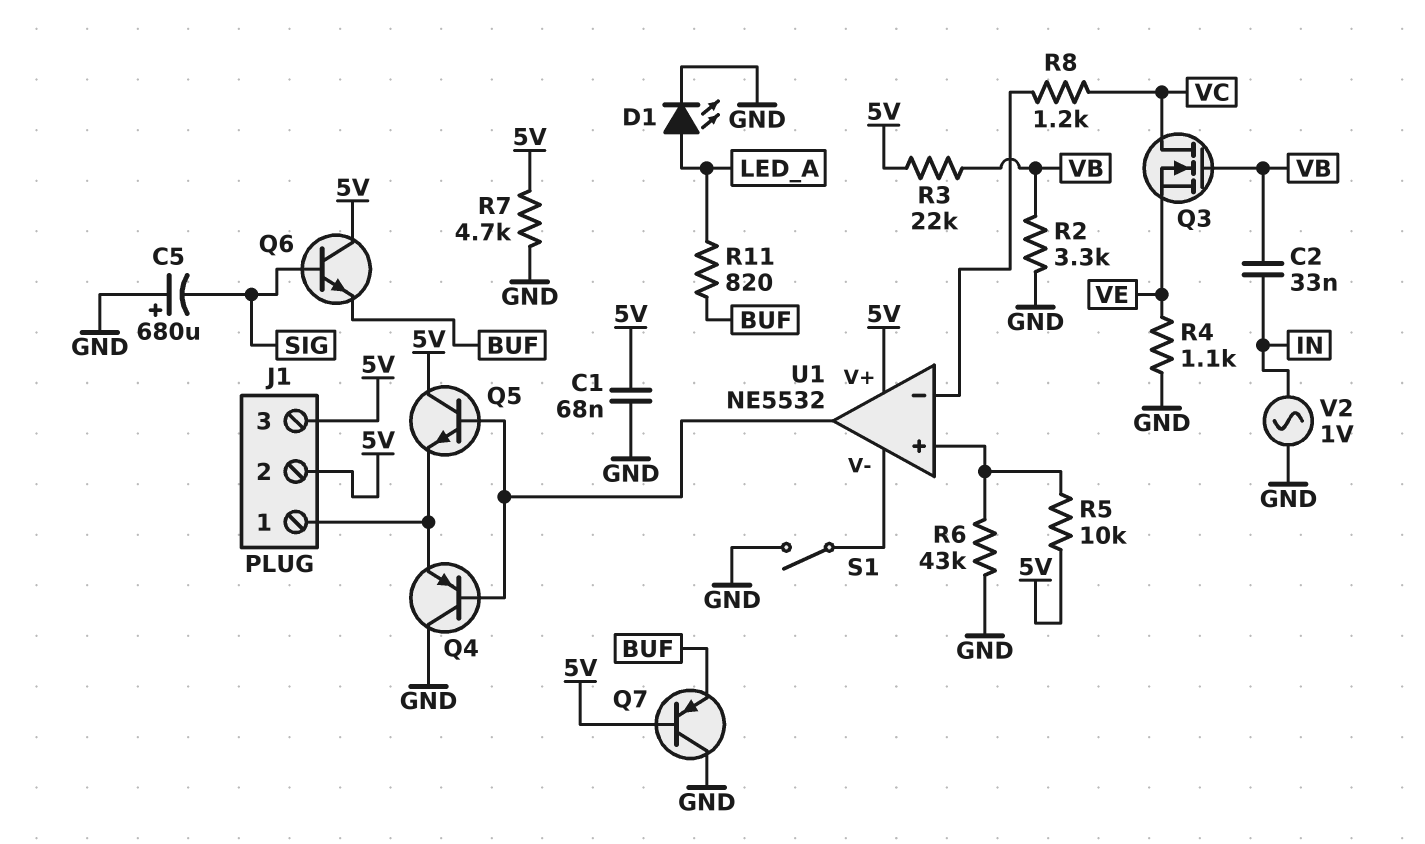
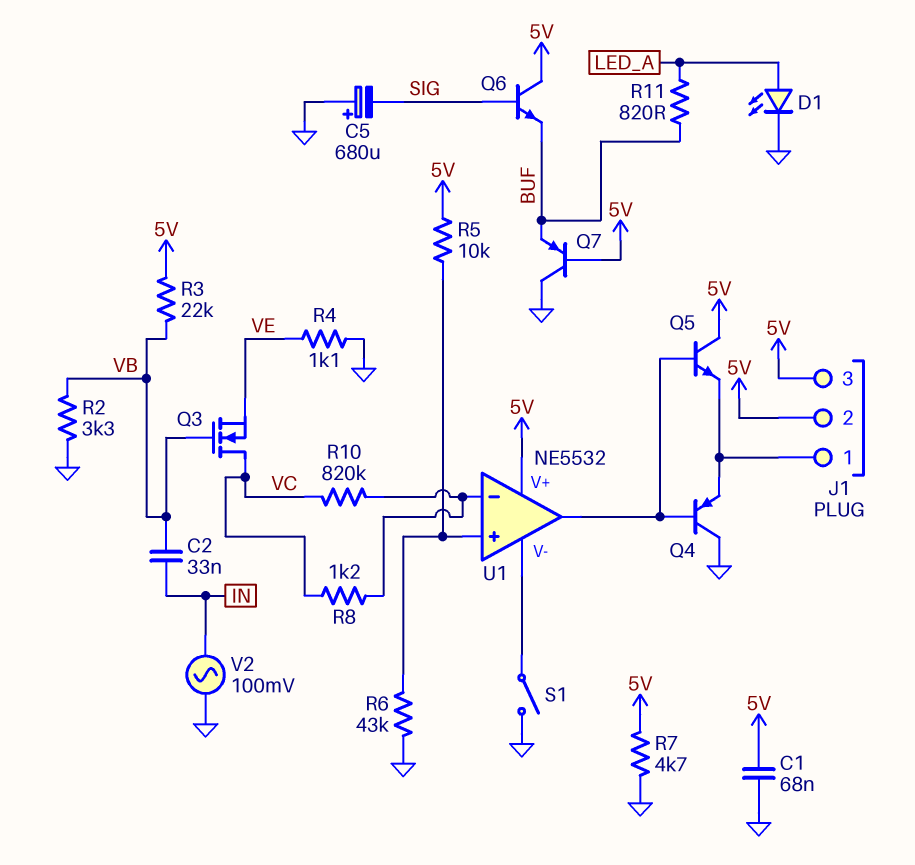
R10: none -> 820k (U1/in-, VC)
V2: AC 1V (GND, IN) -> AC 100mV (GND, IN)

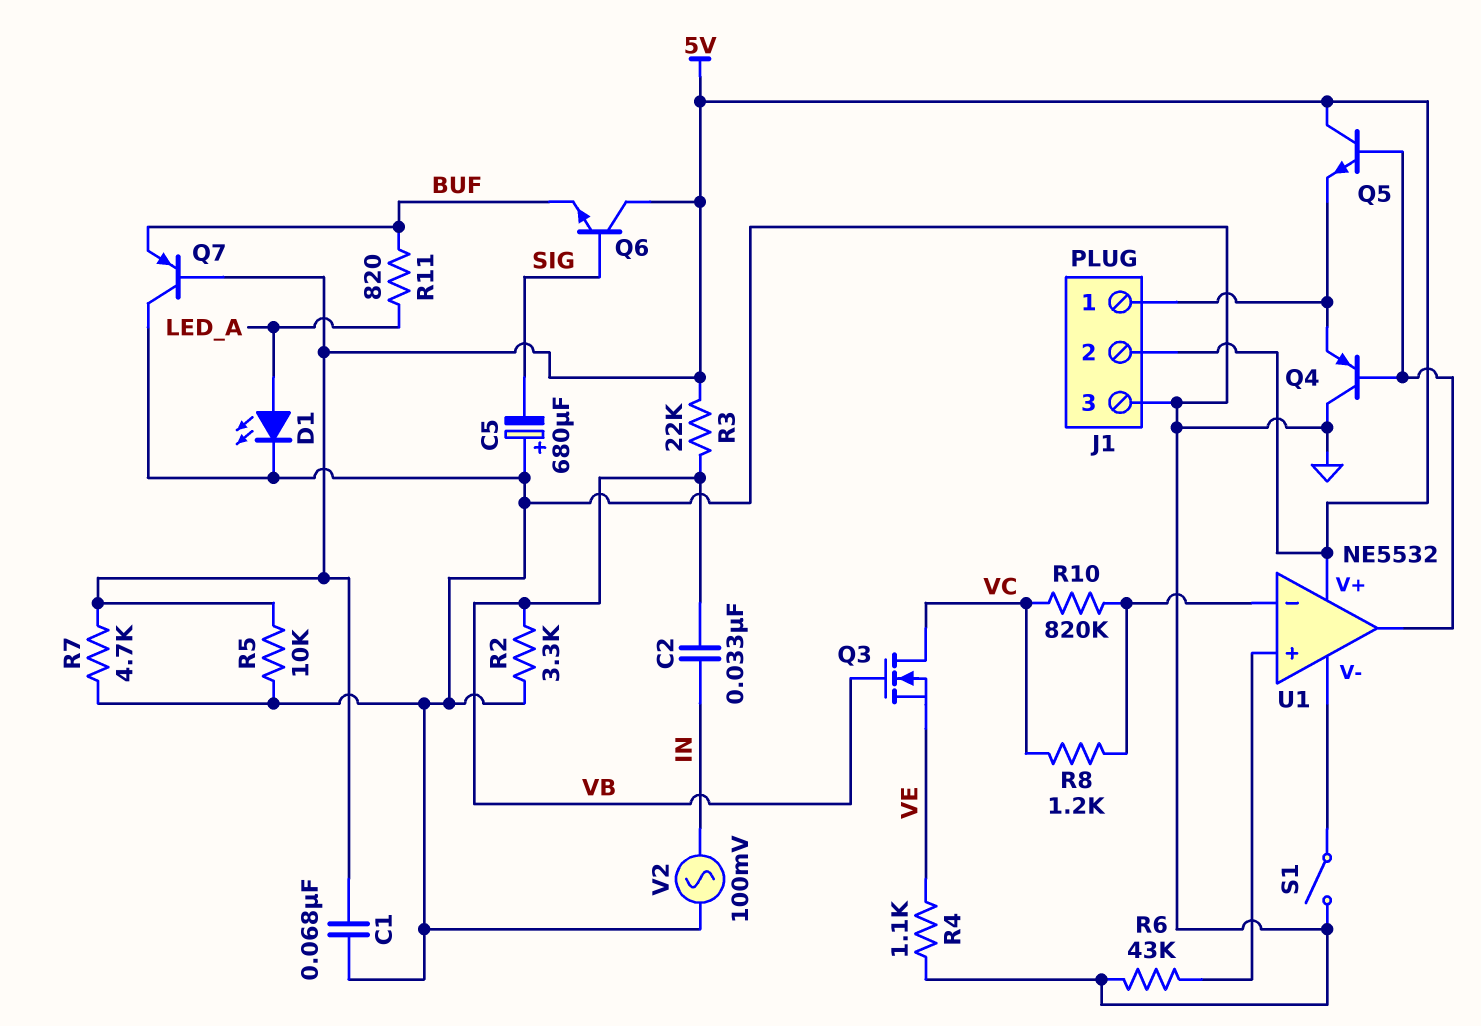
J1 pin 3: 5V -> GND
R5: 10k (5V, U1/in+) -> 10k (5V, GND)

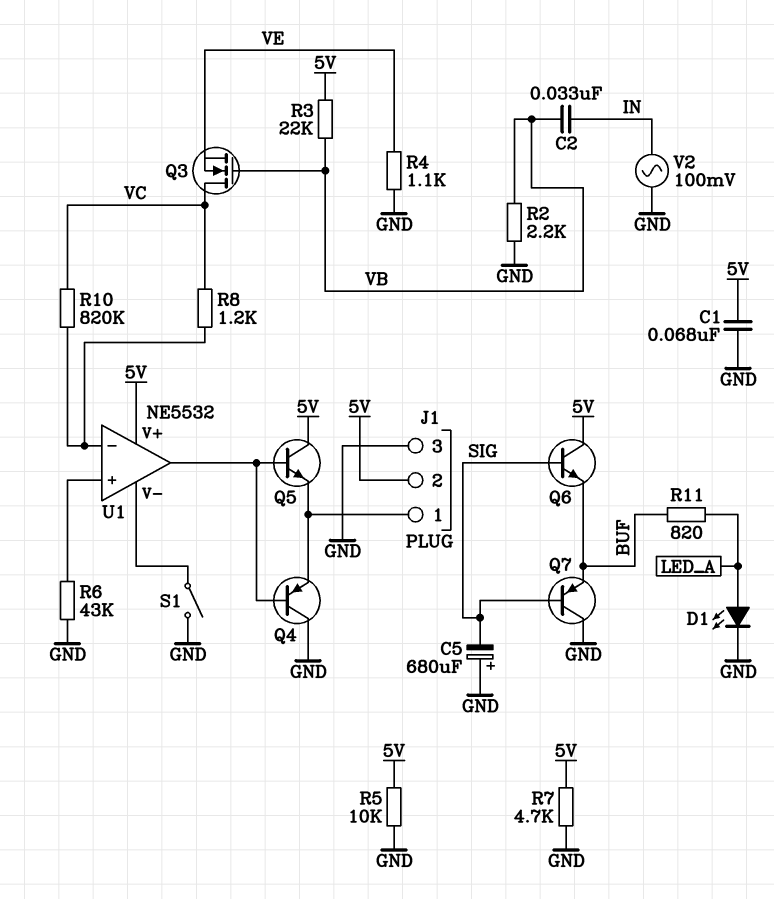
Q7: PNP (B 5V, C GND, E BUF) -> PNP (B SIG, C GND, E BUF)
R2: 3.3k (GND, VB) -> 2.2k (GND, VB)

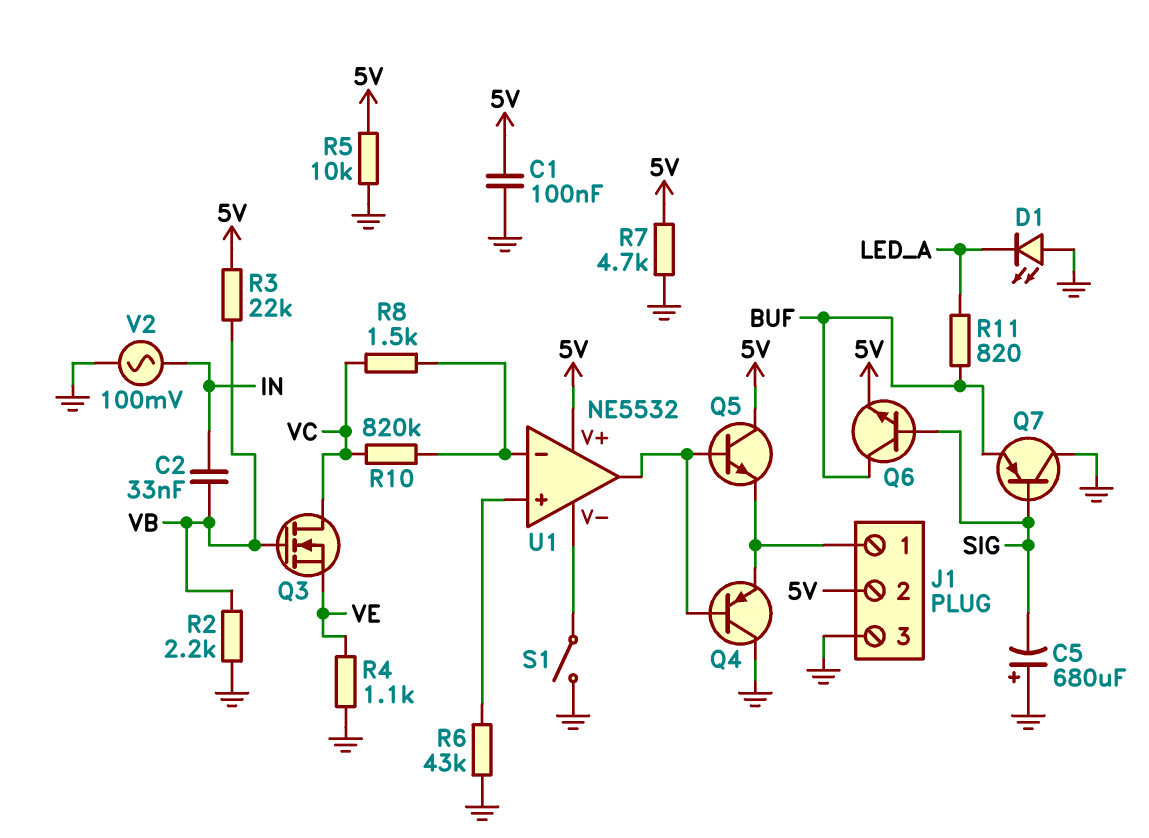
C1: 68nF (5V, GND) -> 100nF (5V, GND)
D1: LED (A LED_A, K GND) -> LED (A GND, K LED_A)
Q6: NPN (B SIG, C 5V, E BUF) -> NPN (B SIG, C BUF, E 5V)
R8: 1.2k (U1/in-, VC) -> 1.5k (U1/in-, VC)

